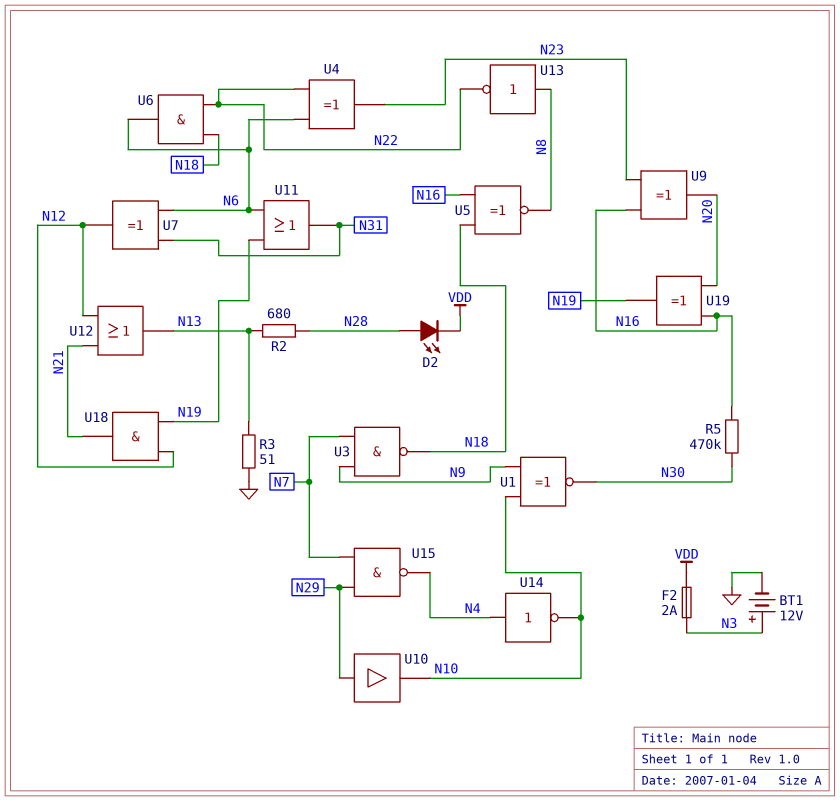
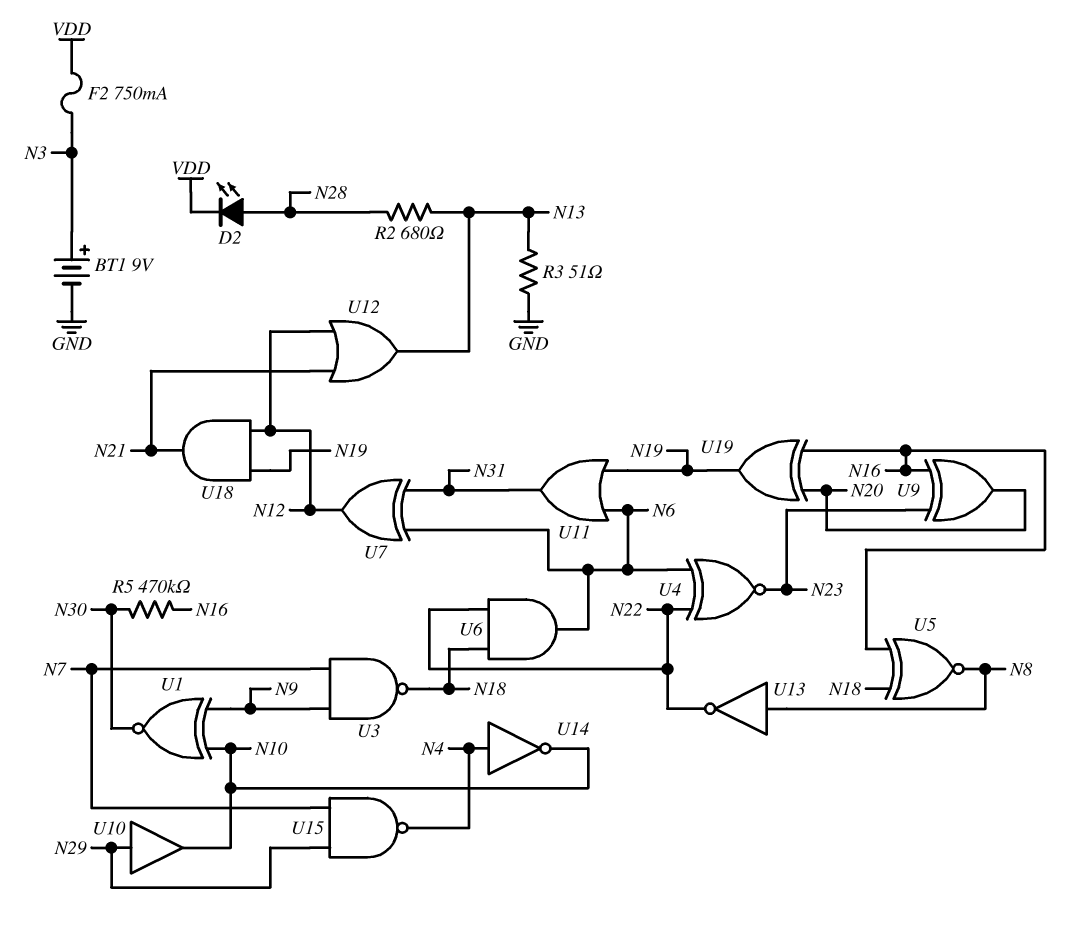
BT1: 12V (plus N3, minus GND) -> 9V (plus N3, minus GND)
F2: 2A (N3, VDD) -> 750mA (N3, VDD)
U4: XOR (in N6, in N22, out N23) -> XNOR (in N6, in N22, out N23)

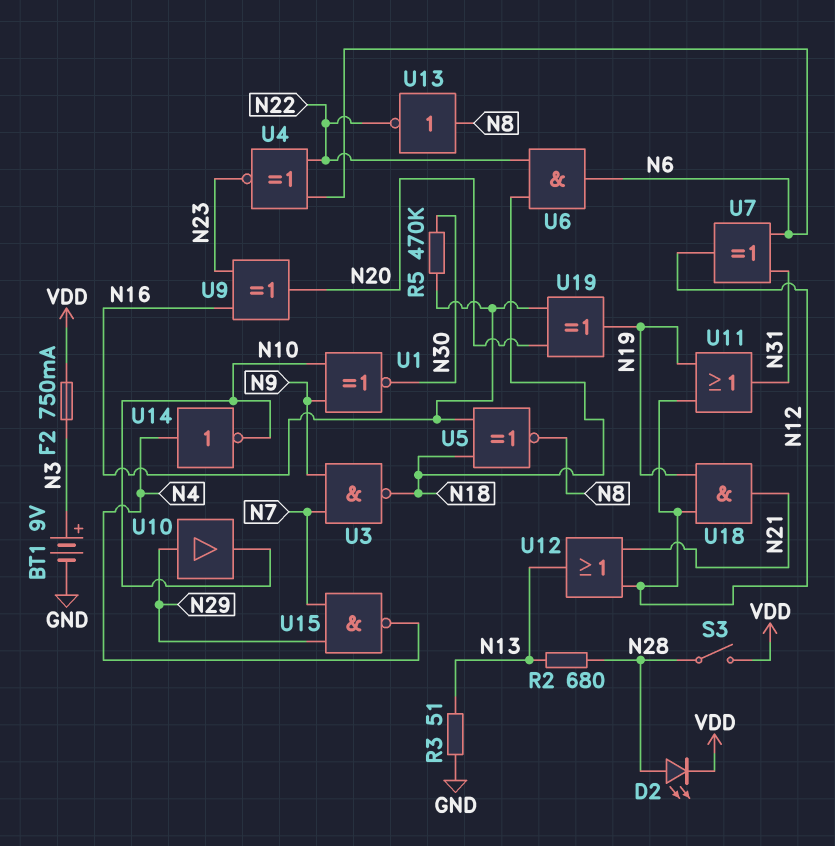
S3: none -> switch (N28, VDD)
U11: OR (in N6, in N19, out N31) -> OR (in N12, in N19, out N31)

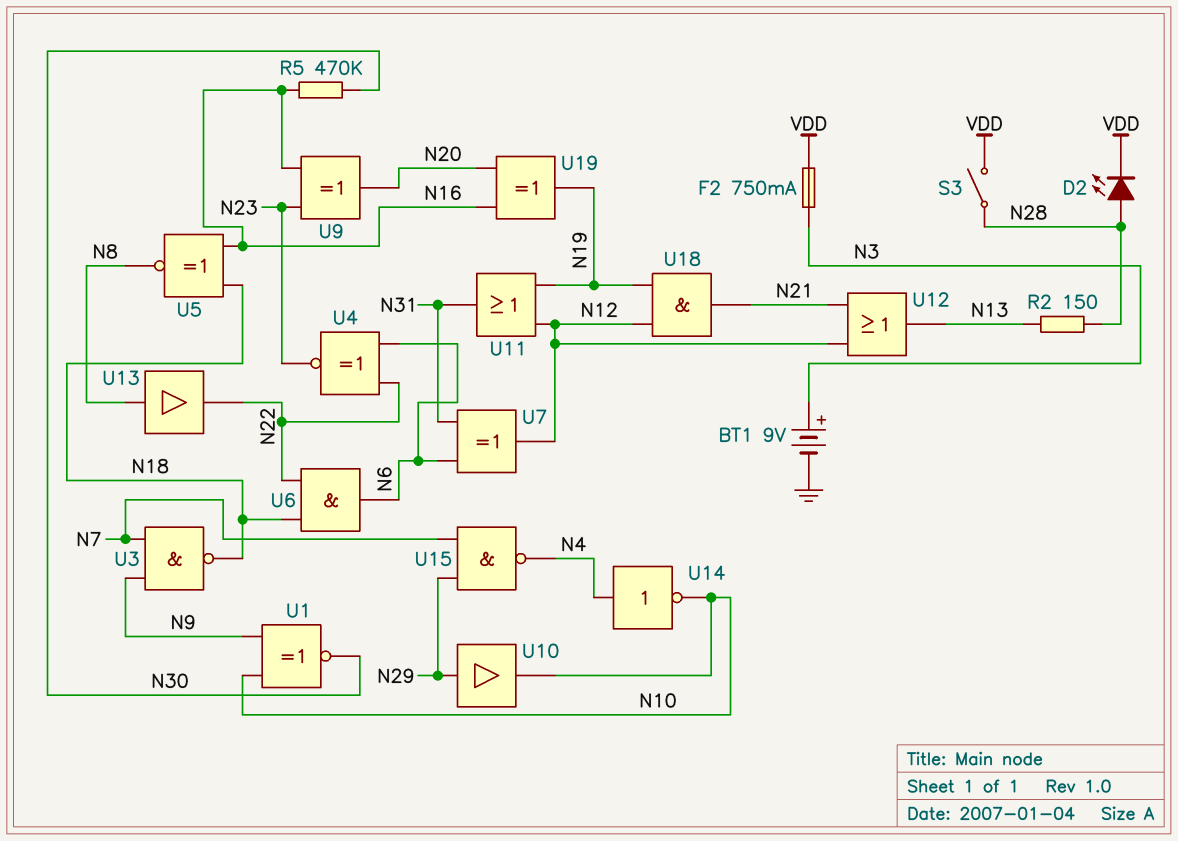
R2: 680 (N13, N28) -> 150 (N13, N28)
R3: 51 (GND, N13) -> none
U13: NOT (in N8, out N22) -> buffer (in N8, out N22)

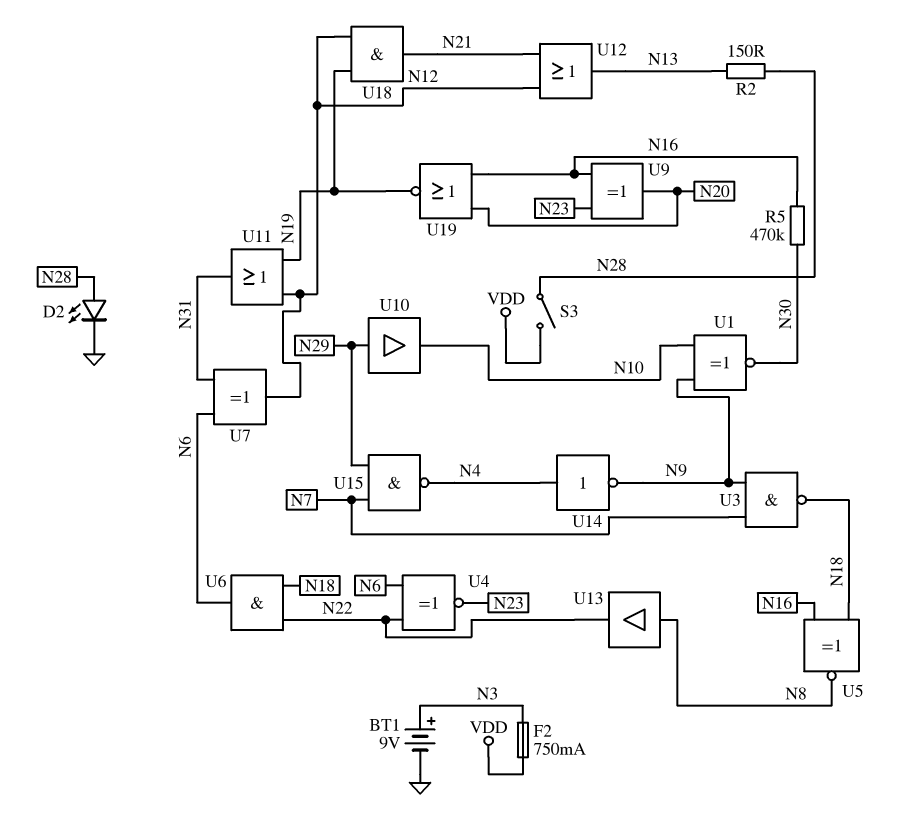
D2: LED (A N28, K VDD) -> LED (A N28, K GND)
U14: NOT (in N4, out N10) -> NOT (in N4, out N9)
U19: XOR (in N16, in N20, out N19) -> NOR (in N16, in N20, out N19)

